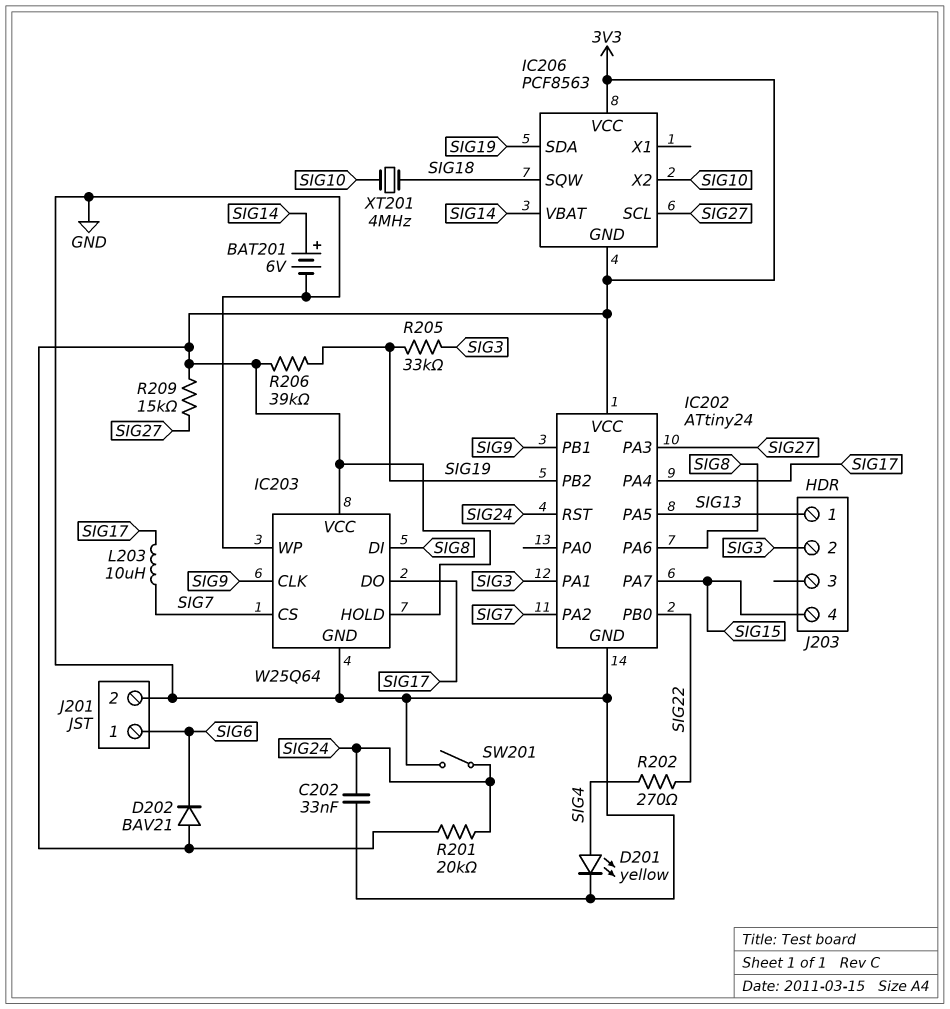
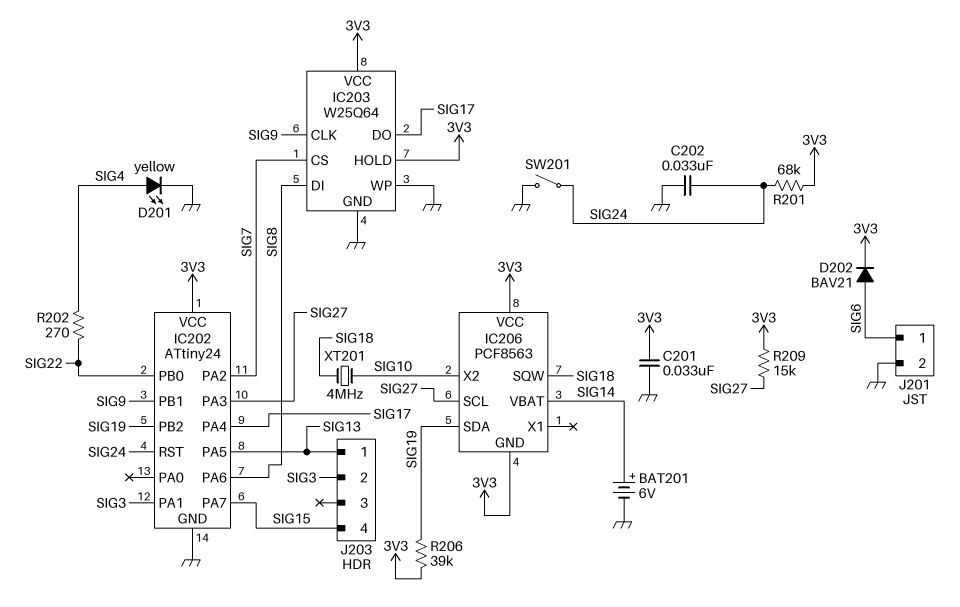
C201: none -> 33nF (3V3, GND)
D202: diode BAV21 (A 3V3, K SIG6) -> diode BAV21 (A SIG6, K 3V3)
L203: 10uH (SIG7, SIG17) -> none
R201: 20k (3V3, SIG24) -> 68k (3V3, SIG24)
R205: 33k (SIG3, SIG19) -> none

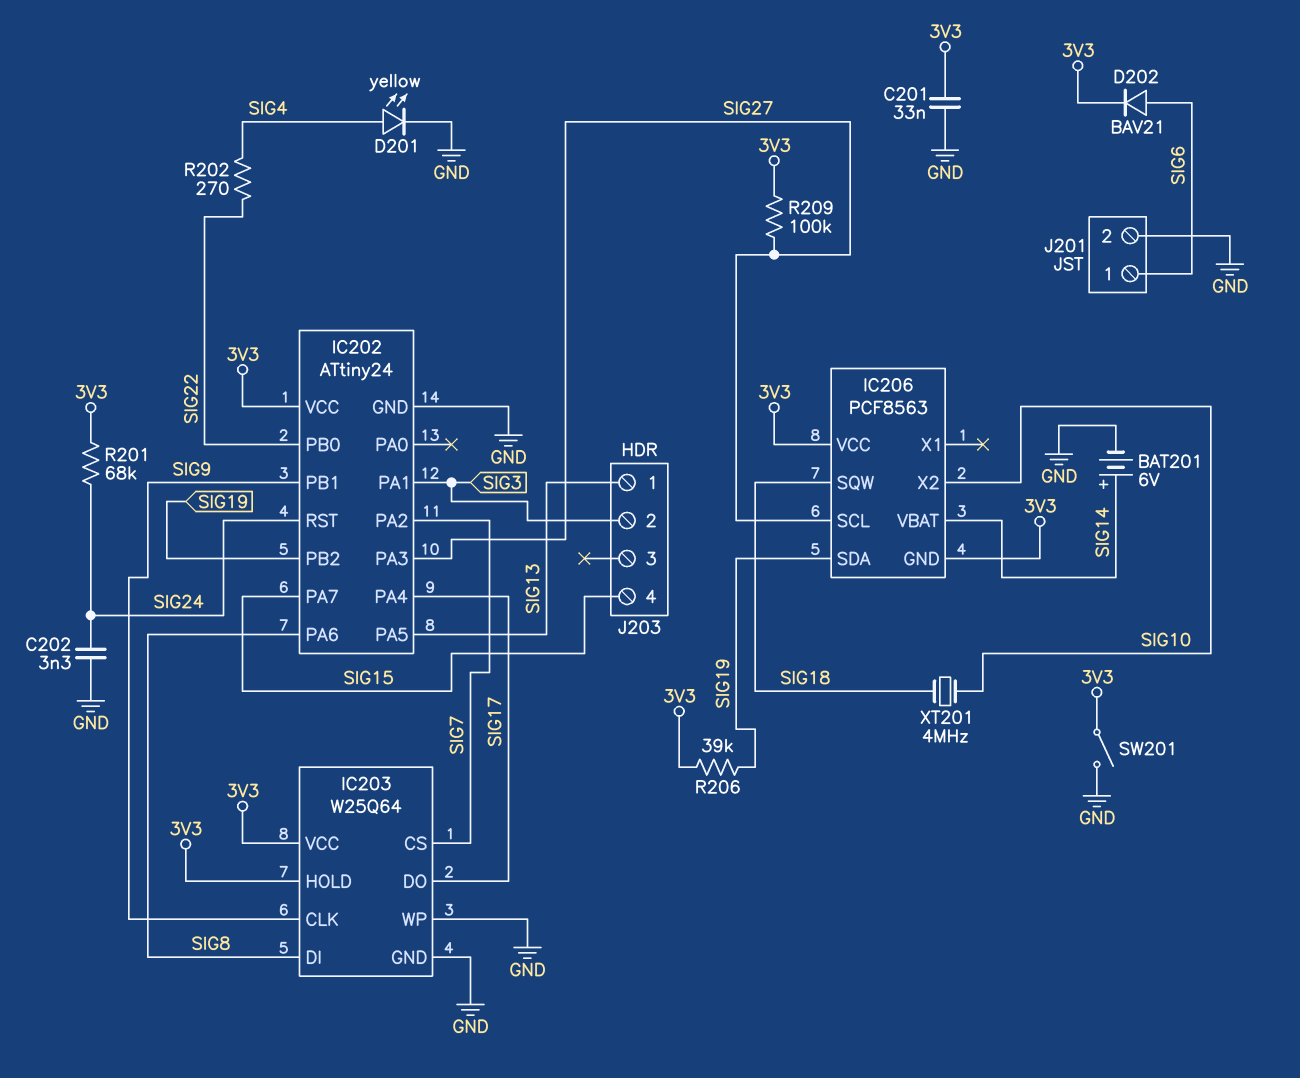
C202: 33nF (GND, SIG24) -> 3.3nF (GND, SIG24)
R209: 15k (3V3, SIG27) -> 100k (3V3, SIG27)
SW201: switch (GND, SIG24) -> switch (3V3, GND)

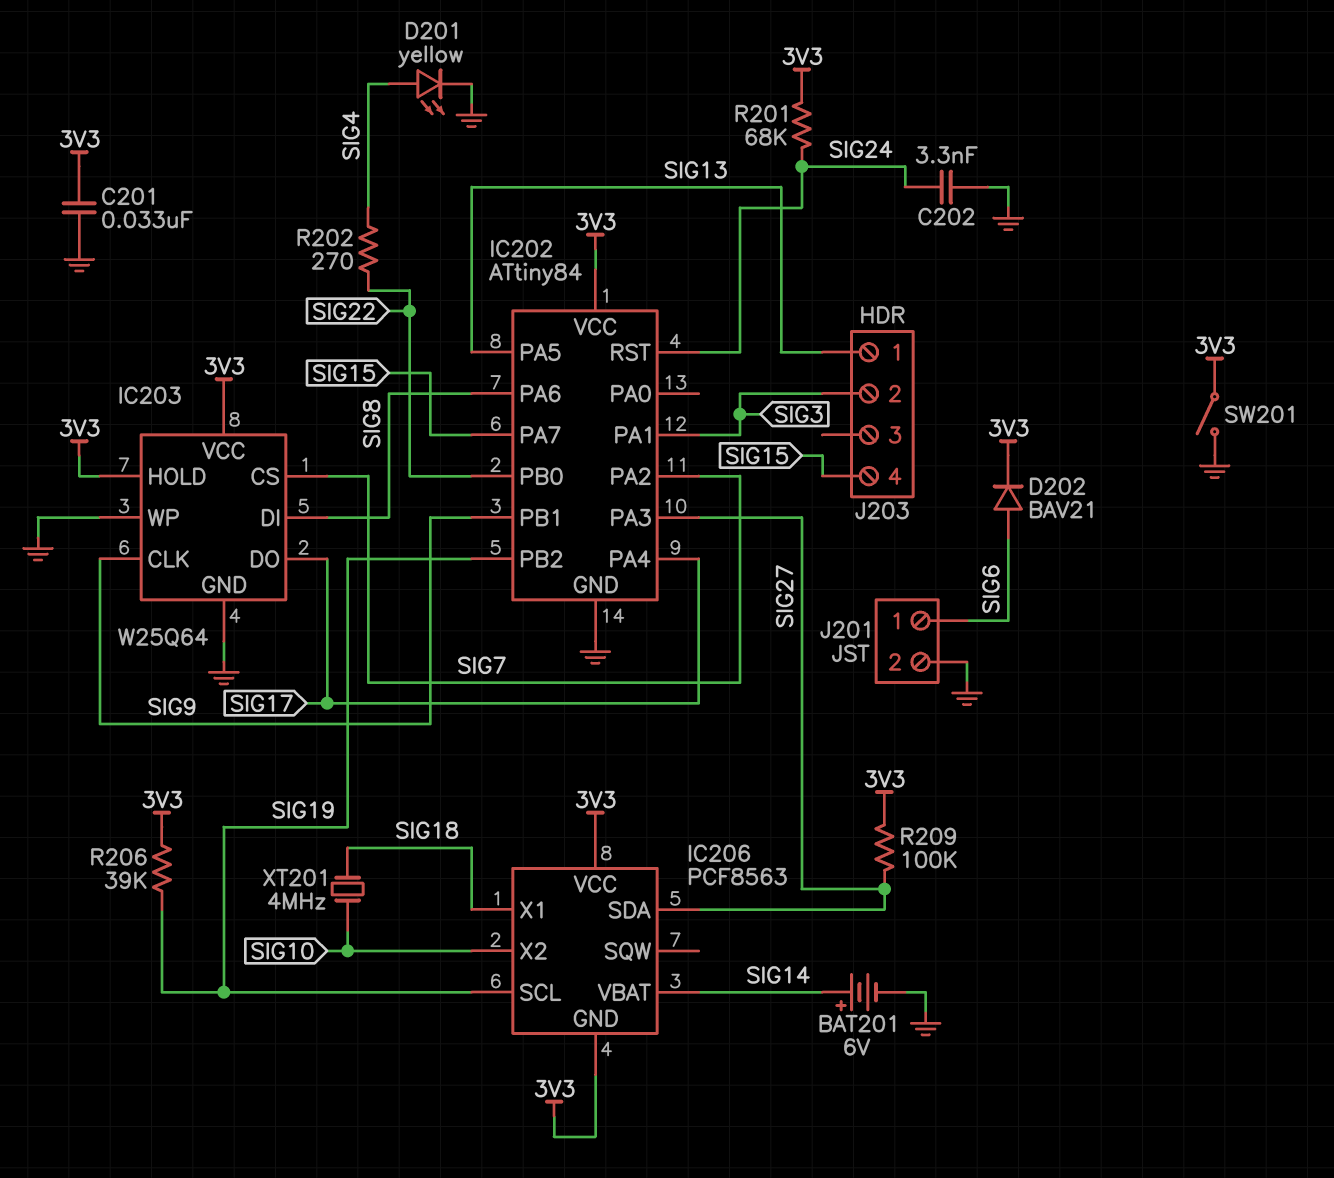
IC202: ATtiny24 -> ATtiny84
IC206 pin SCL: SIG27 -> SIG19
IC206 pin SDA: SIG19 -> SIG27
IC206 pin SQW: SIG18 -> none
IC206 pin X1: none -> SIG18

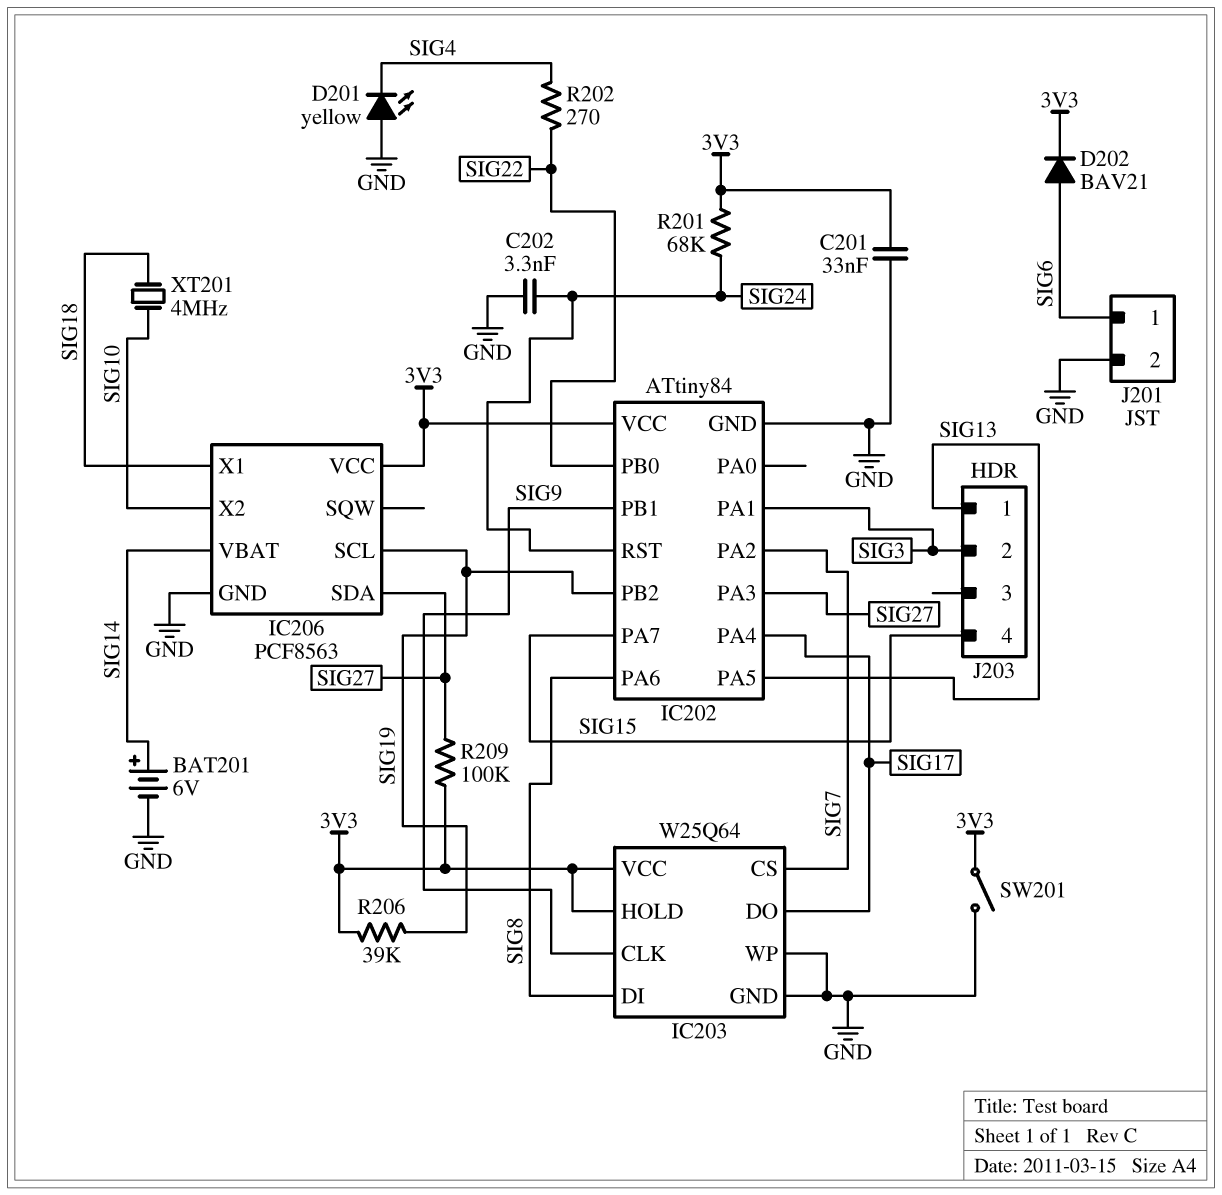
D201: LED yellow (A SIG4, K GND) -> LED yellow (A GND, K SIG4)
IC206 pin GND: 3V3 -> GND

